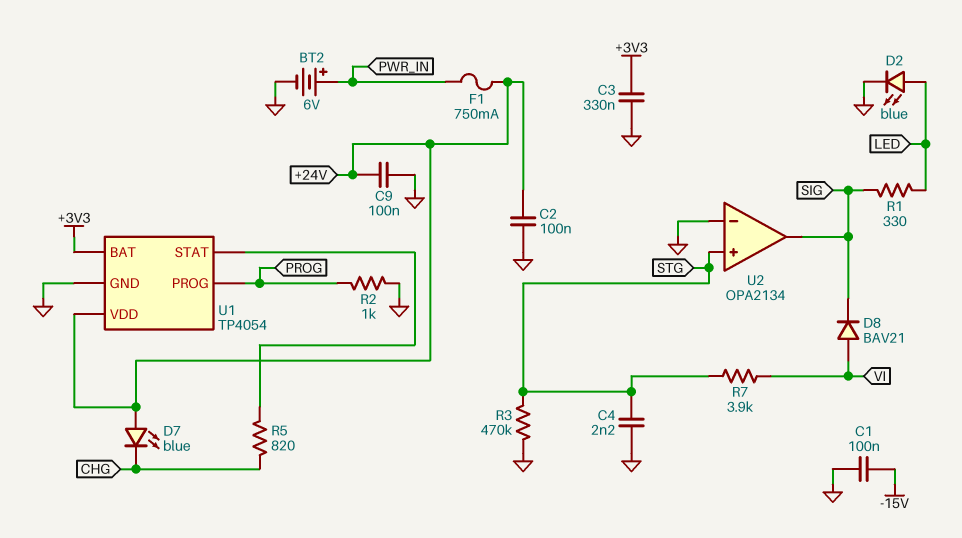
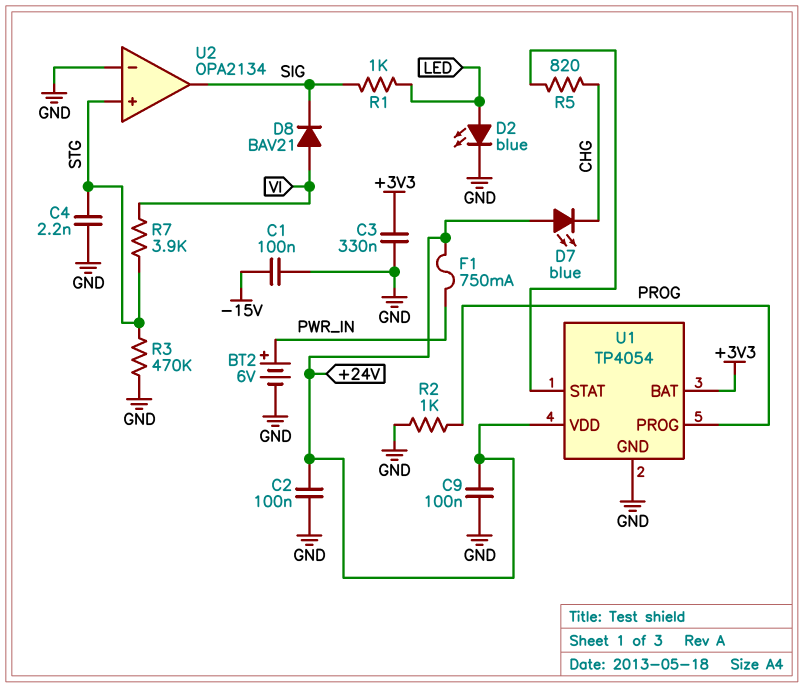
R1: 330 (LED, SIG) -> 1k (LED, SIG)

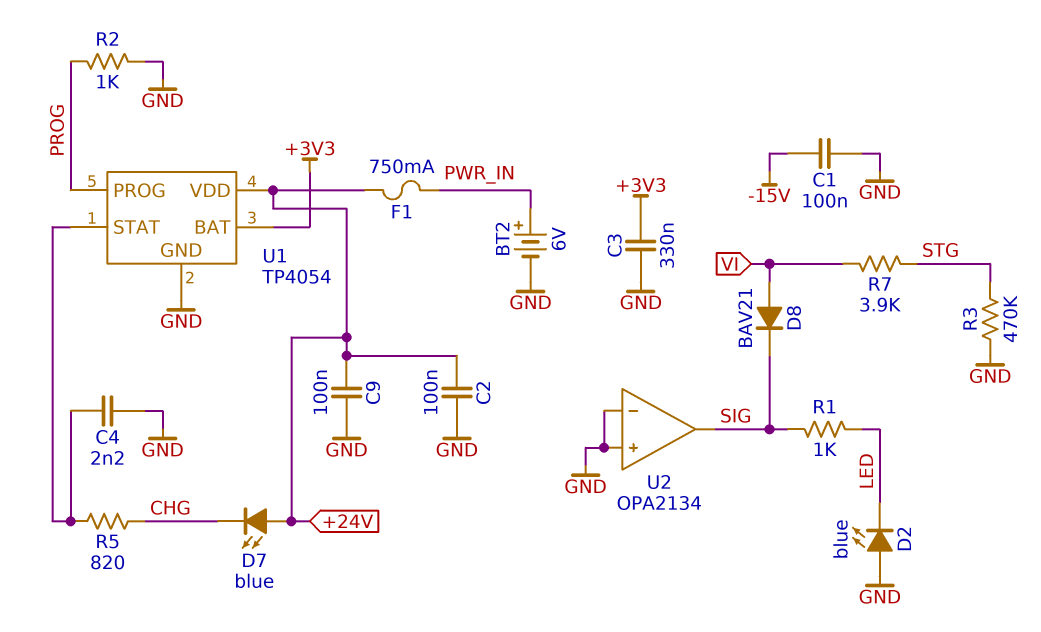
C4: 2.2nF (GND, STG) -> 2.2nF (GND, U1/STAT)
D2: LED blue (A LED, K GND) -> LED blue (A GND, K LED)
U2 pin in+: STG -> GND

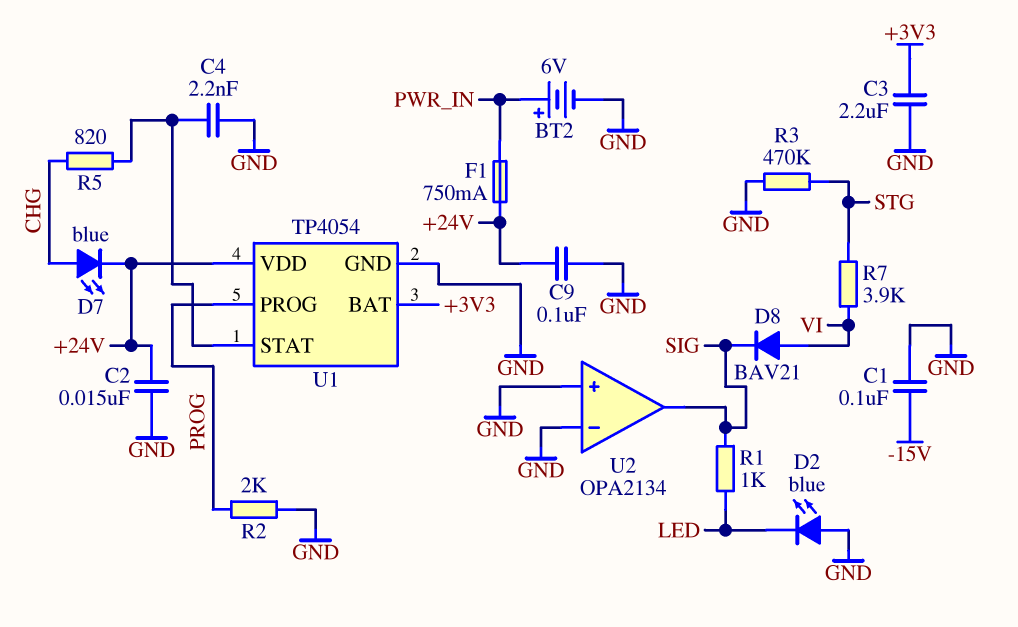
C2: 100nF (+24V, GND) -> 15nF (+24V, GND)
C3: 330nF (+3V3, GND) -> 2.2uF (+3V3, GND)
D7: LED blue (A +24V, K CHG) -> LED blue (A CHG, K +24V)
R2: 1k (GND, PROG) -> 2k (GND, PROG)

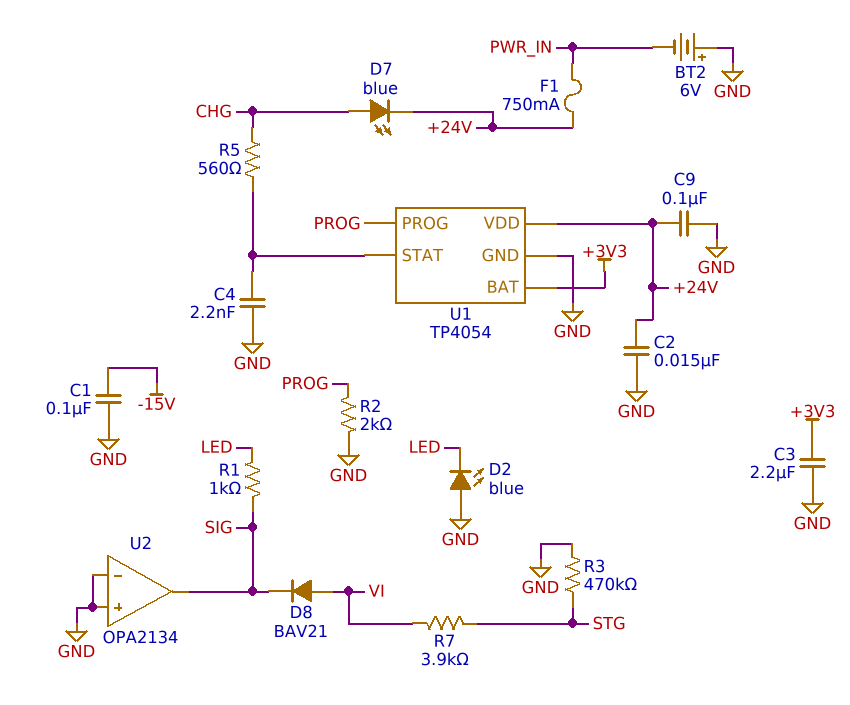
BT2: 6V (plus PWR_IN, minus GND) -> 6V (plus GND, minus PWR_IN)
R5: 820 (CHG, U1/STAT) -> 560 (CHG, U1/STAT)

